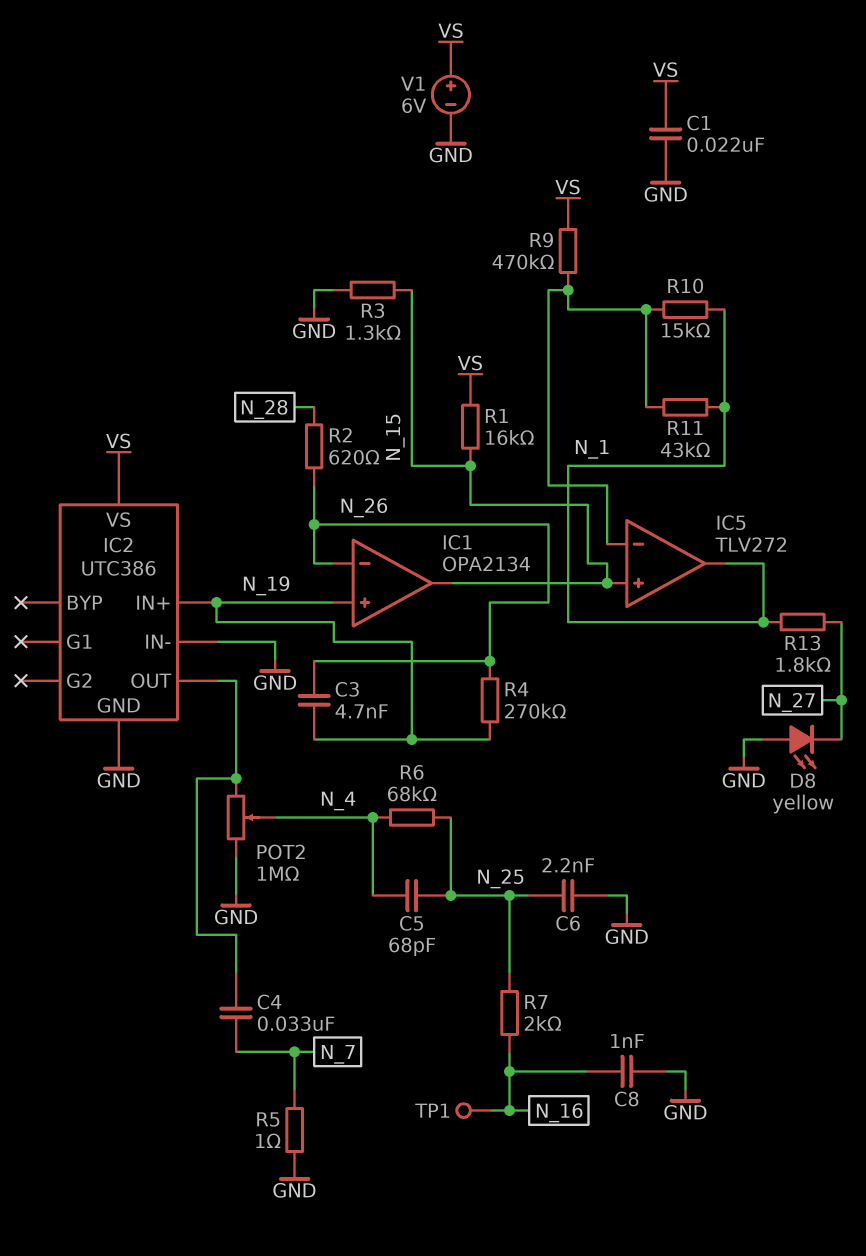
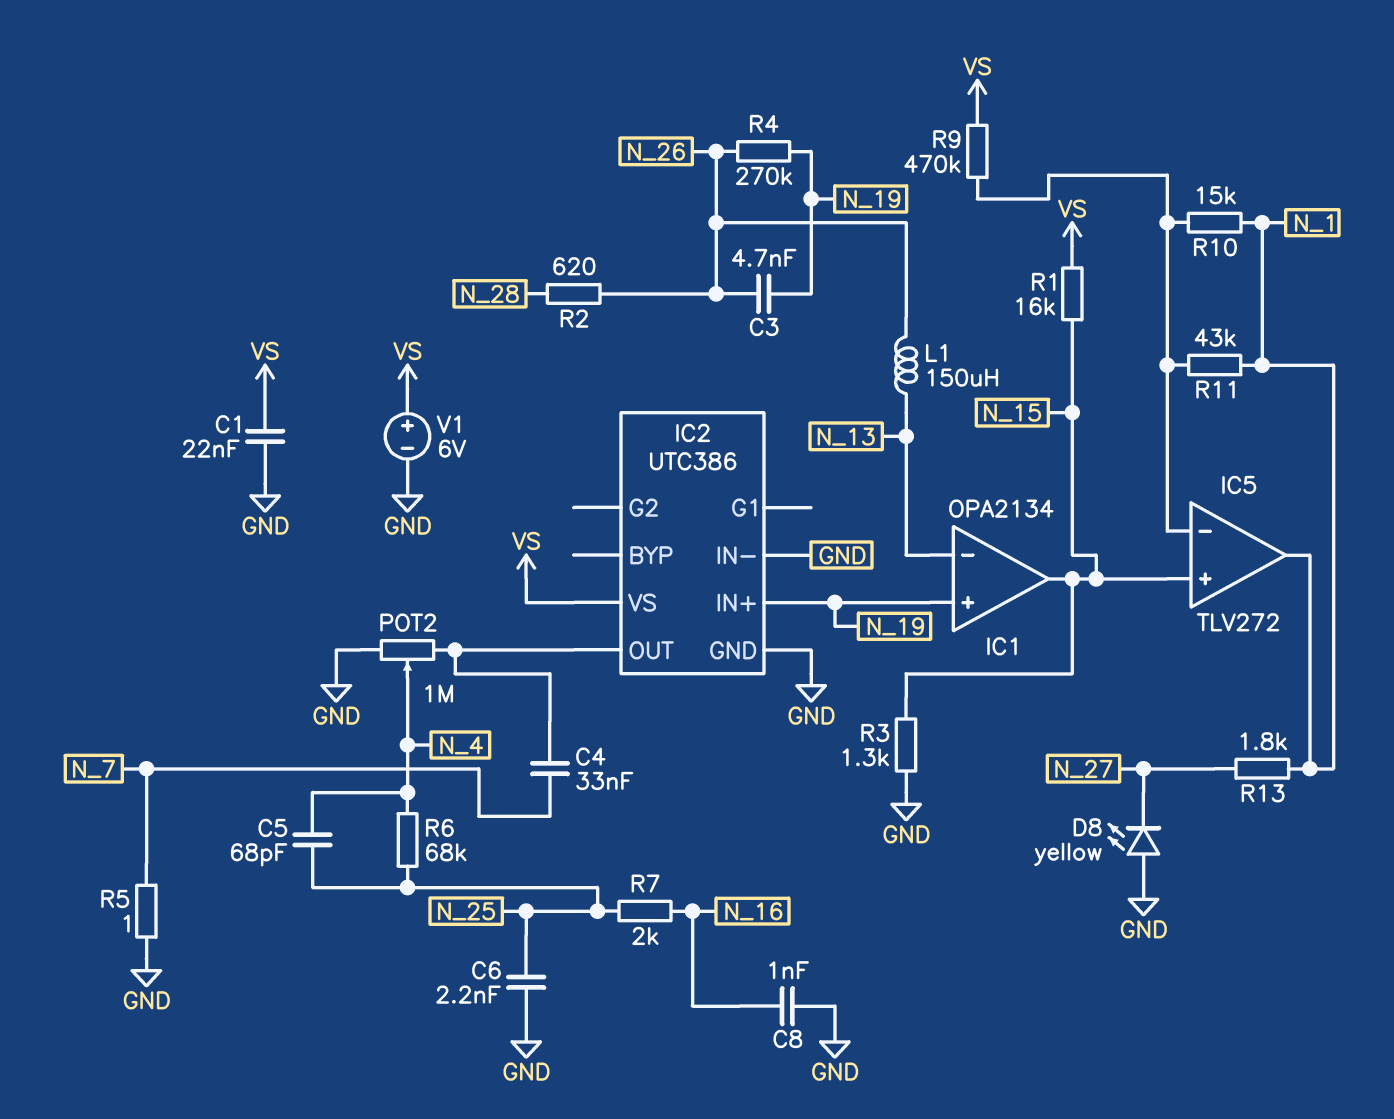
IC1 pin in-: N_26 -> N_13
L1: none -> 150uH (N_13, N_26)
TP1: test point (N_16) -> none

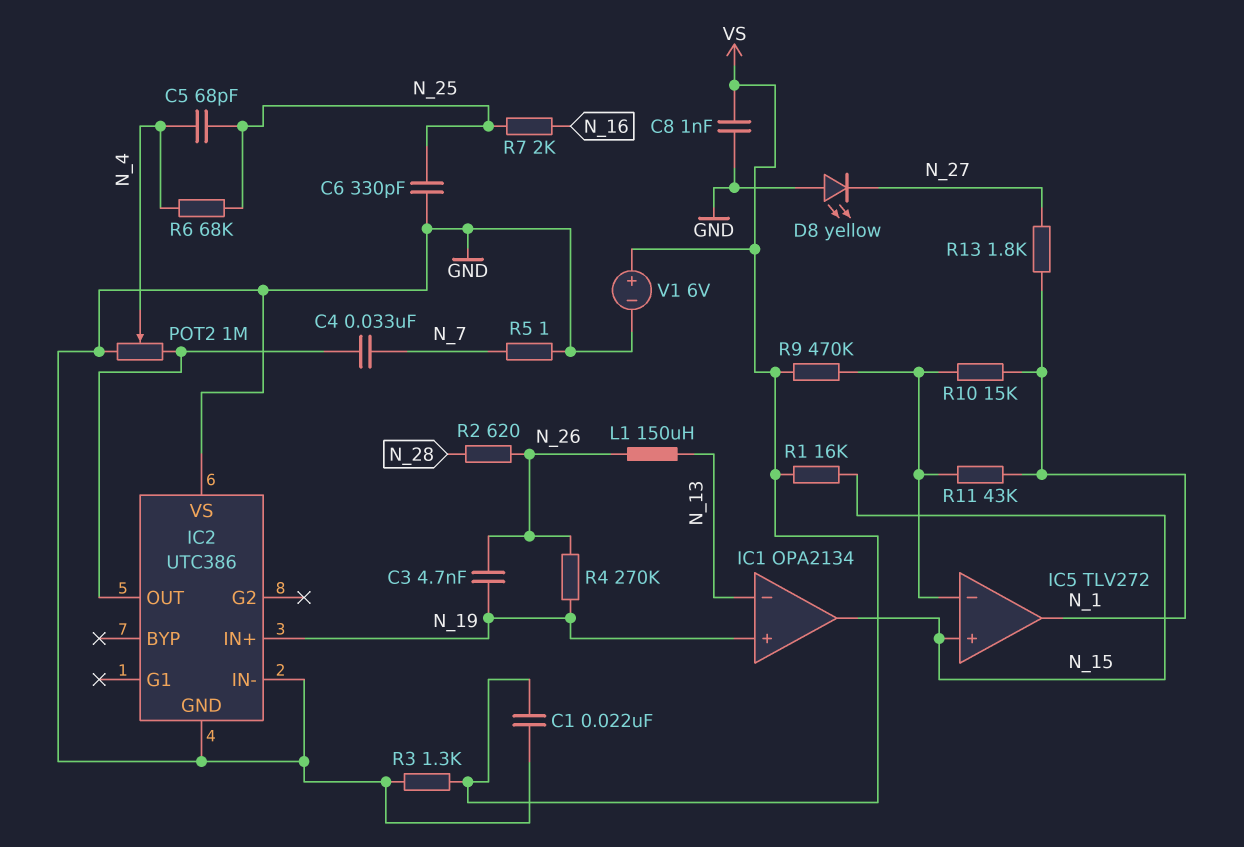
C6: 2.2nF (GND, N_25) -> 330pF (GND, N_25)
C8: 1nF (GND, N_16) -> 1nF (GND, VS)
IC2 pin VS: VS -> GND
R3: 1.3k (GND, N_15) -> 1.3k (GND, VS)

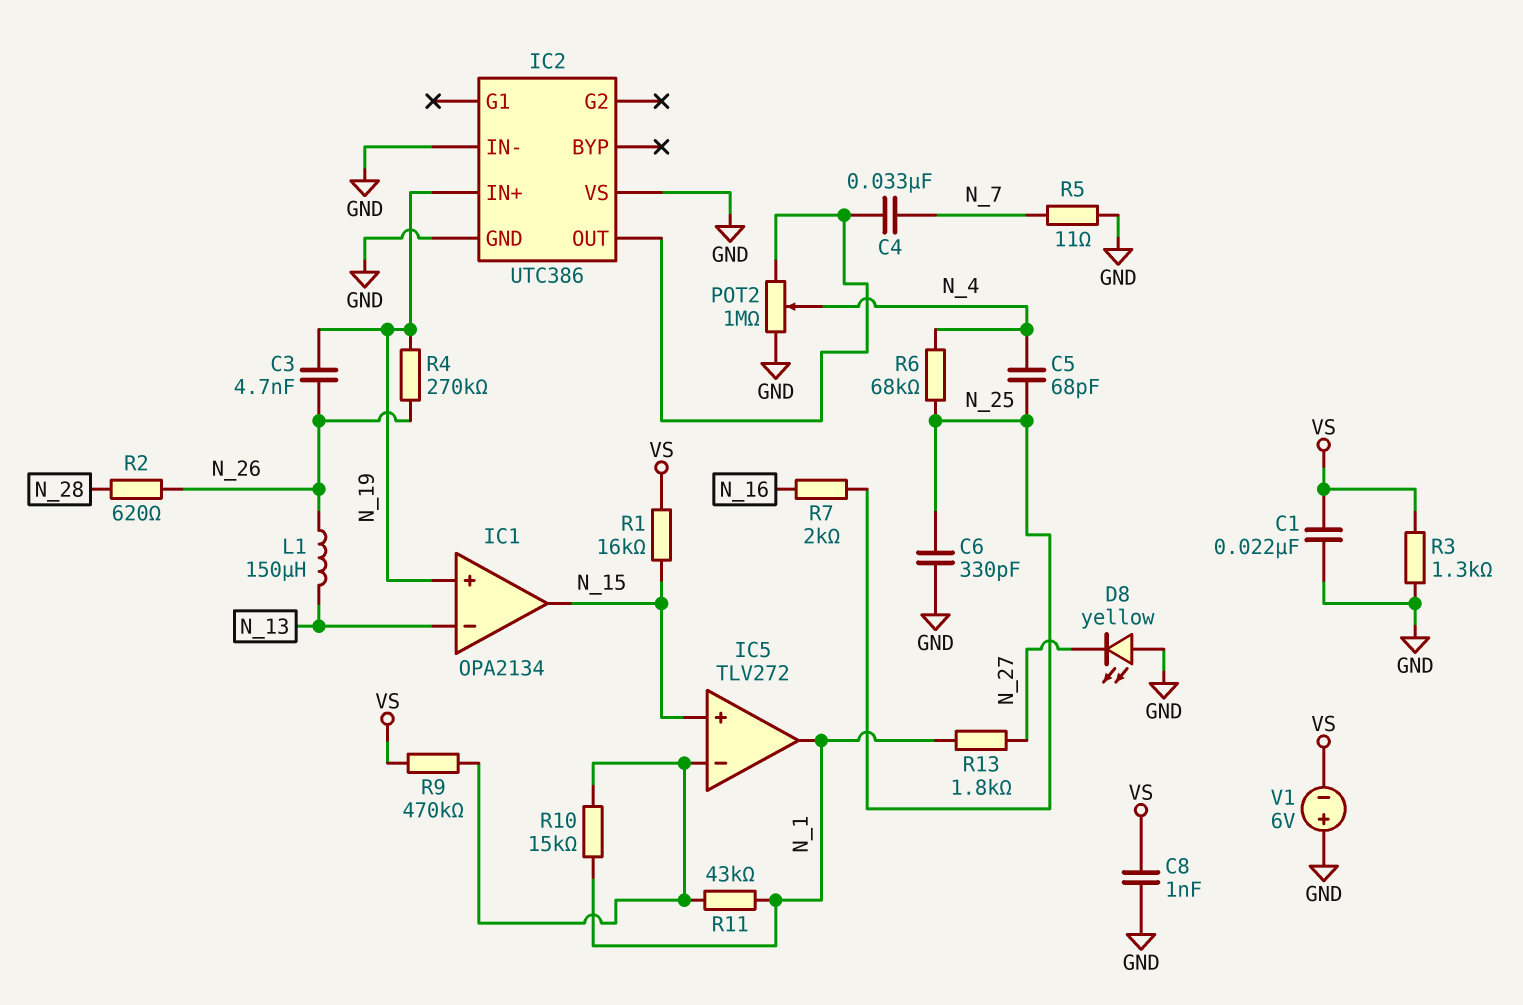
R5: 1 (GND, N_7) -> 11 (GND, N_7)
V1: 6V (plus VS, minus GND) -> 6V (plus GND, minus VS)

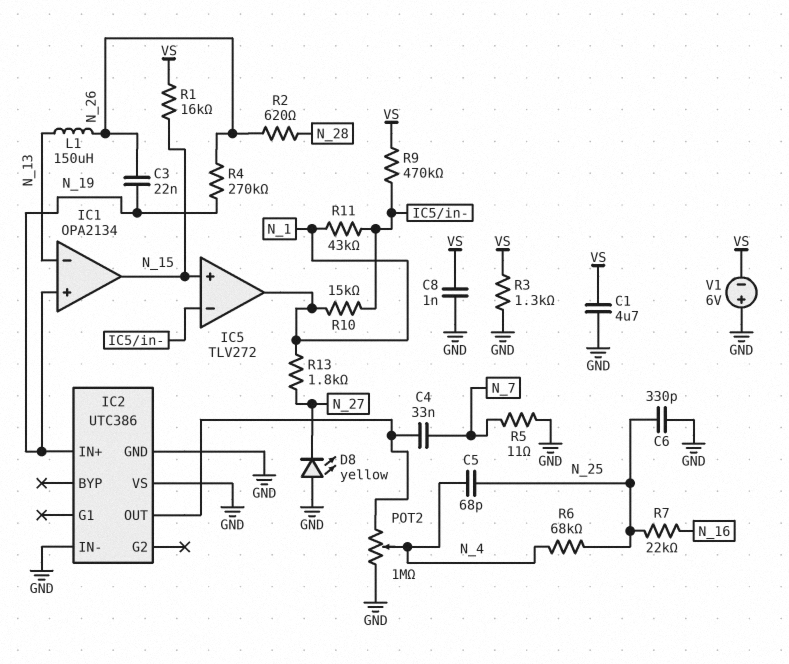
C1: 22nF (GND, VS) -> 4.7uF (GND, VS)
C3: 4.7nF (N_19, N_26) -> 22nF (N_19, N_26)
R7: 2k (N_16, N_25) -> 22k (N_16, N_25)

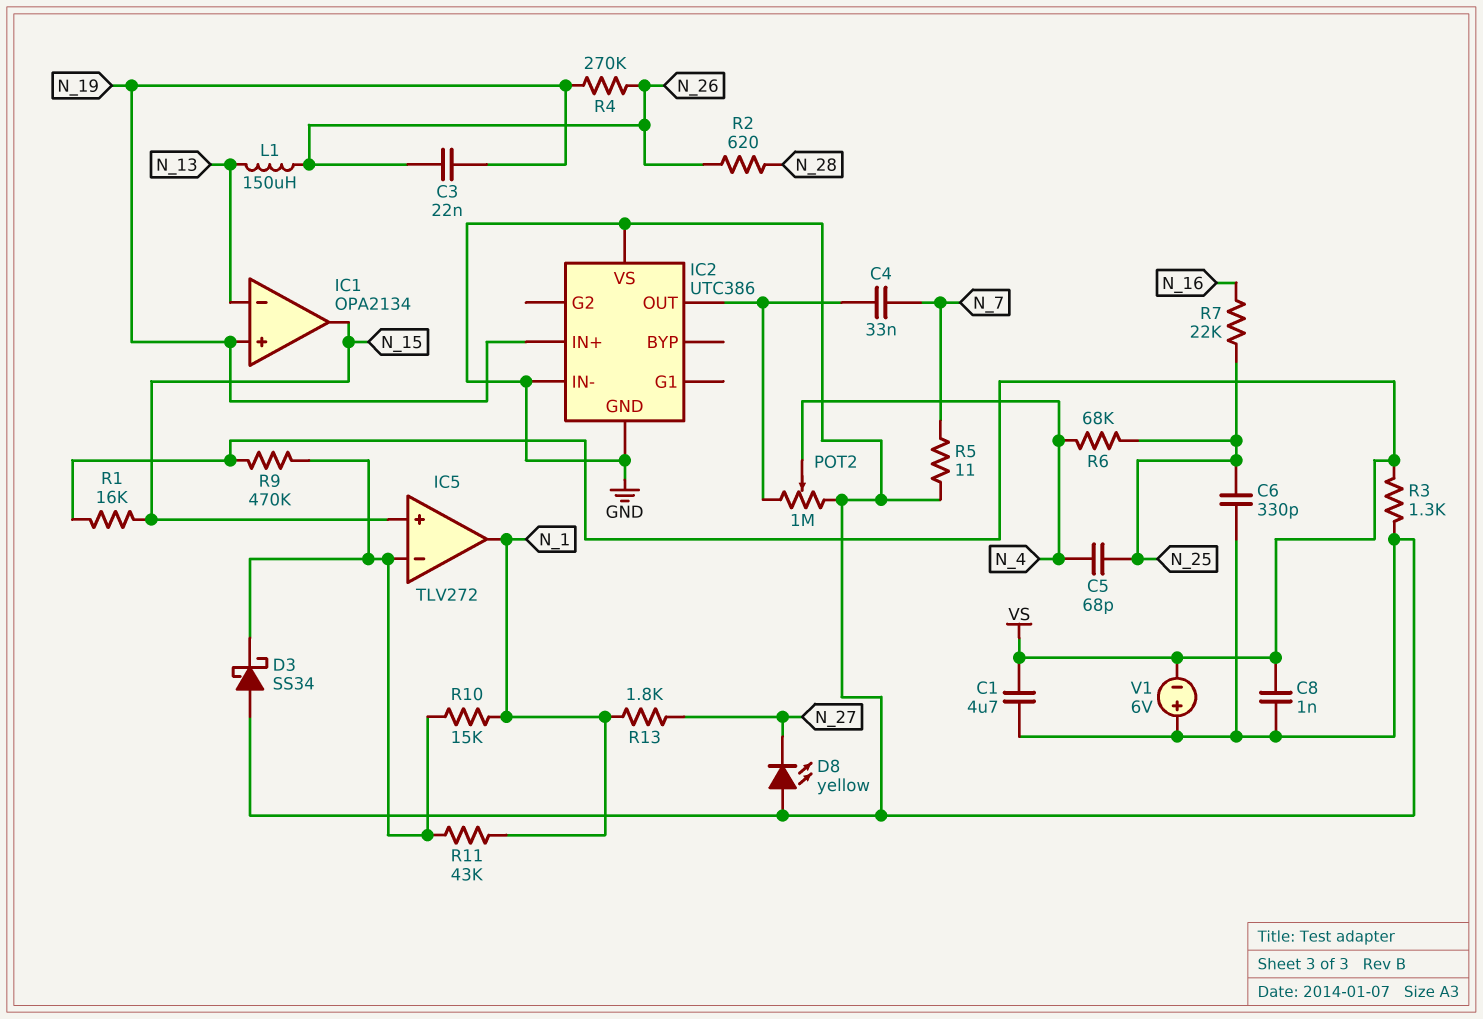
D3: none -> schottky SS34 (A GND, K IC5/in-)

